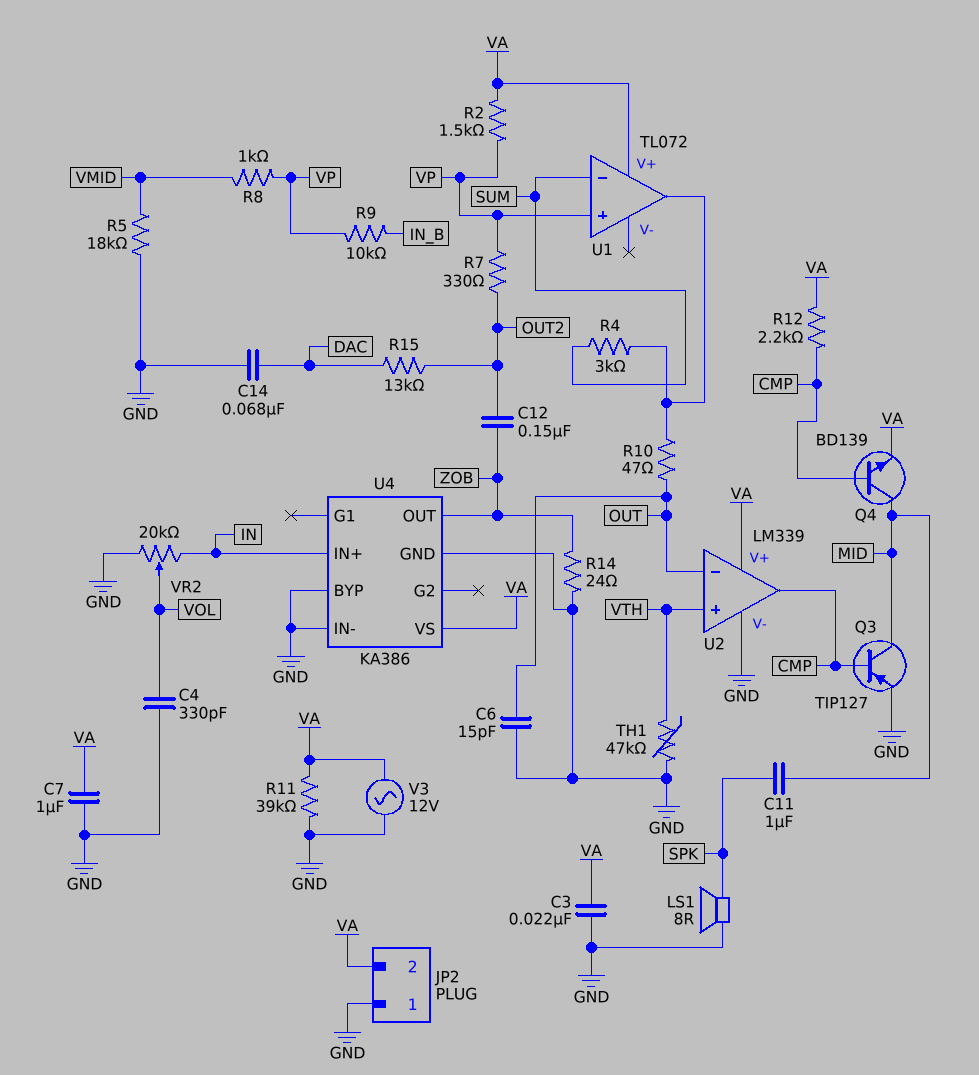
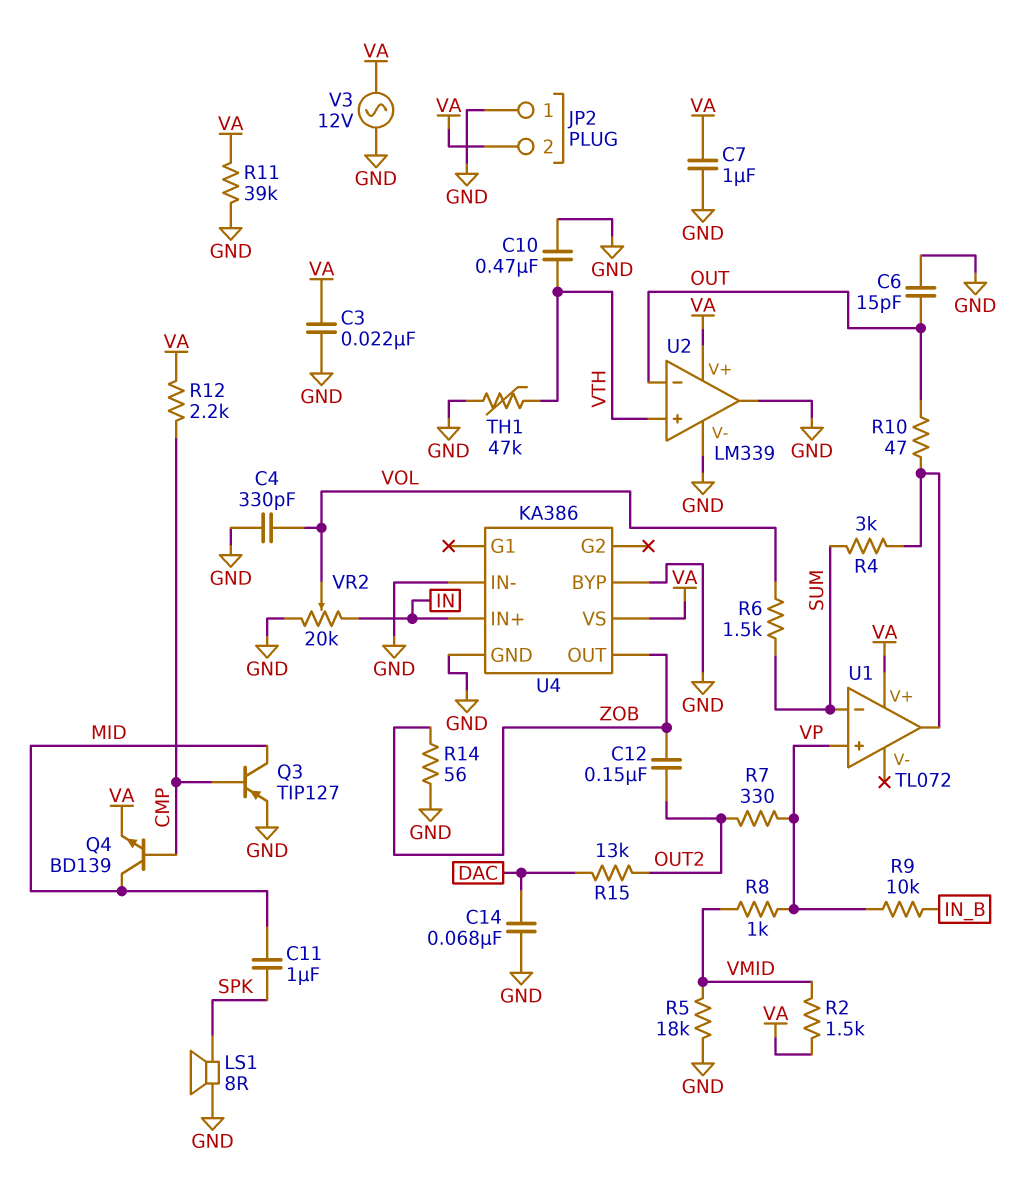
C10: none -> 470nF (GND, VTH)
R2: 1.5k (VA, VP) -> 1.5k (VA, VMID)
R6: none -> 1.5k (SUM, VOL)
R14: 24 (GND, ZOB) -> 56 (GND, ZOB)
U2 pin out: CMP -> GND

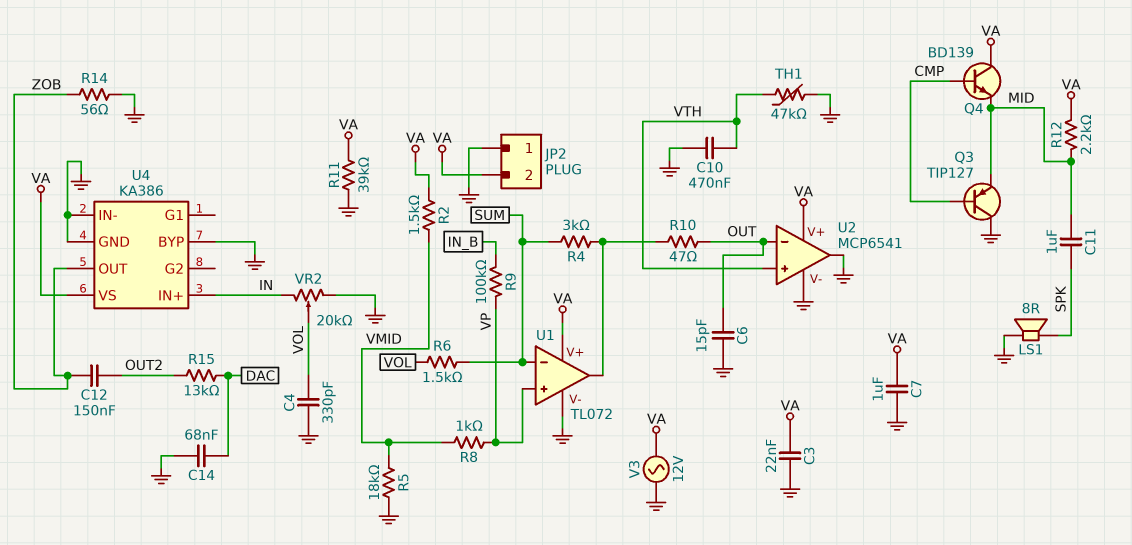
Q3: PNP TIP127 (B CMP, C MID, E GND) -> PNP TIP127 (B CMP, C GND, E MID)
Q4: NPN BD139 (B CMP, C MID, E VA) -> NPN BD139 (B CMP, C VA, E MID)
R7: 330 (OUT2, VP) -> none
R9: 10k (IN_B, VP) -> 100k (IN_B, VP)
R12: 2.2k (CMP, VA) -> 2.2k (MID, VA)
U1 pin V-: none -> GND
U2: LM339 -> MCP6541

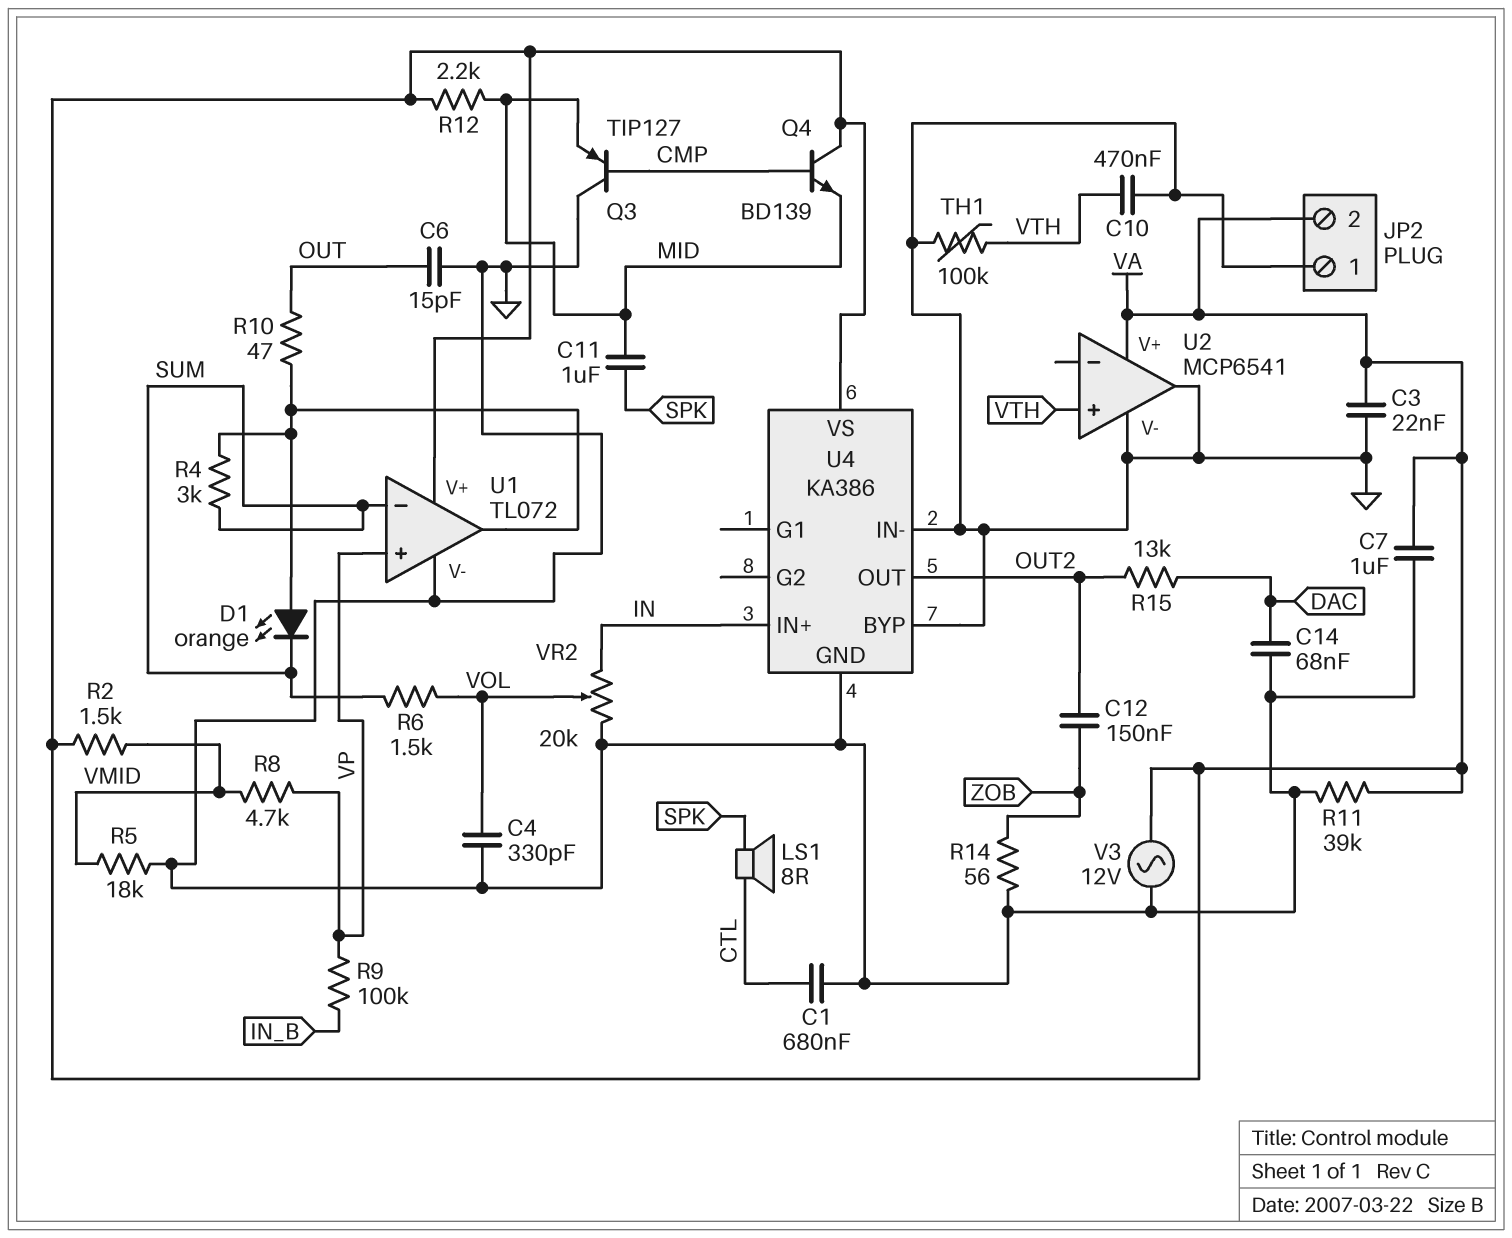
C1: none -> 680nF (CTL, GND)
D1: none -> LED orange (A U1/out, K SUM)
LS1: speaker 8R (GND, SPK) -> speaker 8R (CTL, SPK)
R8: 1k (VMID, VP) -> 4.7k (VMID, VP)
TH1: 47k (GND, VTH) -> 100k (GND, VTH)
U2 pin in-: OUT -> none
U4 pin OUT: ZOB -> OUT2

